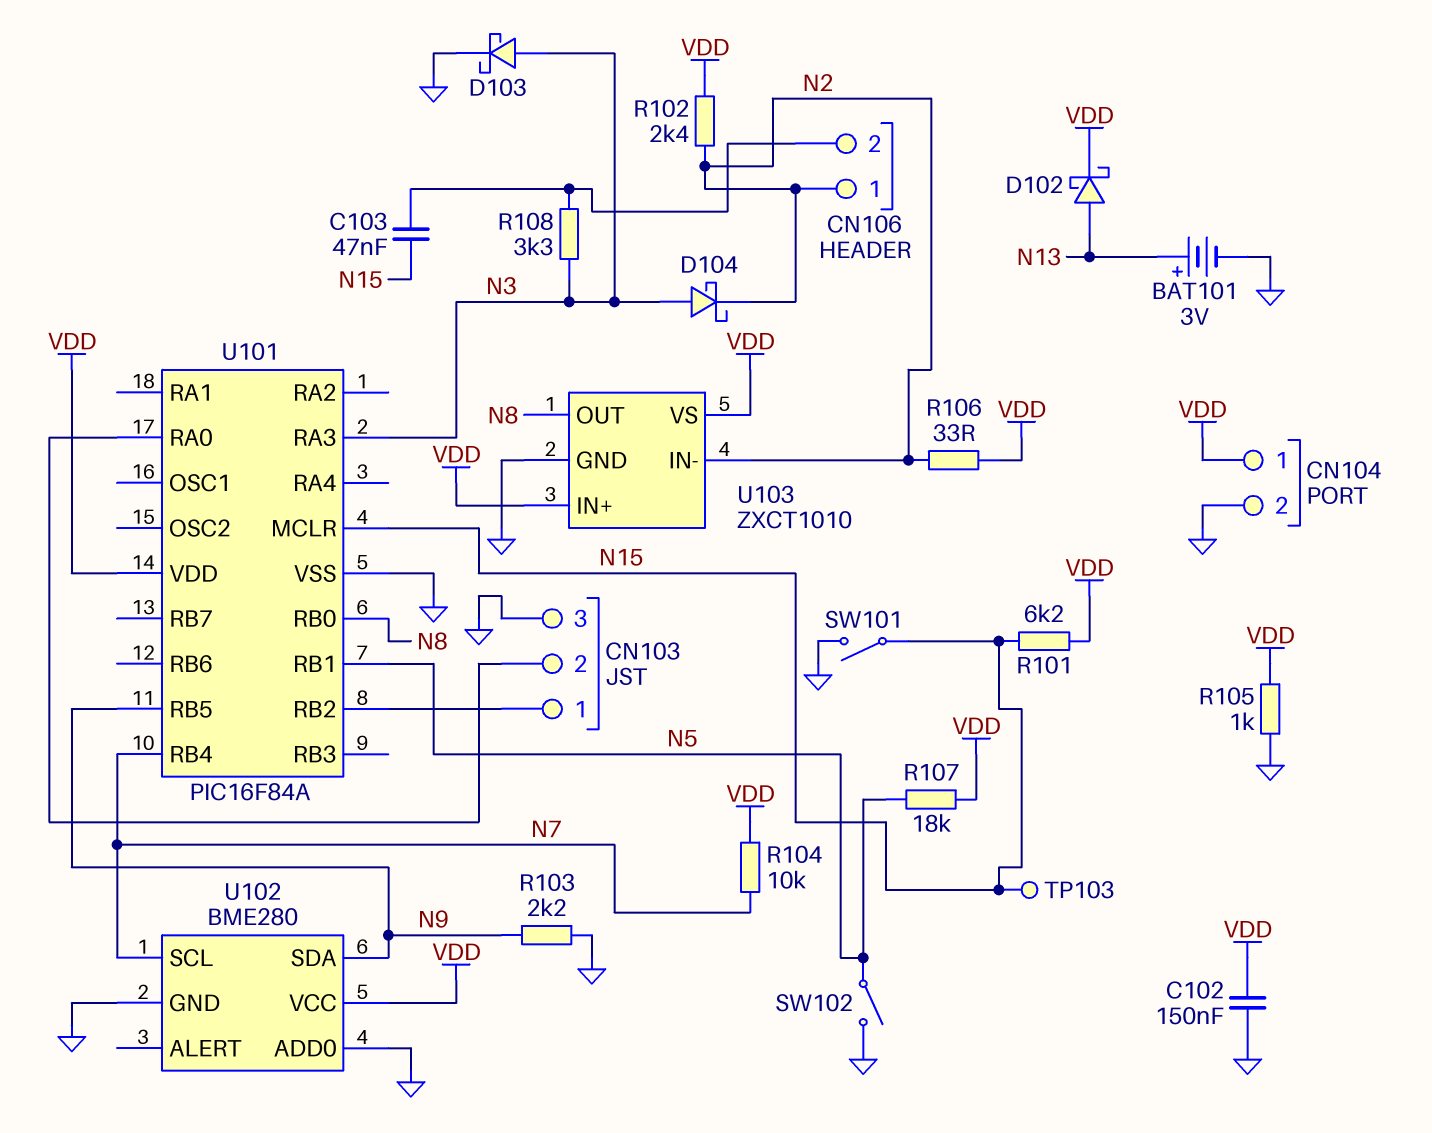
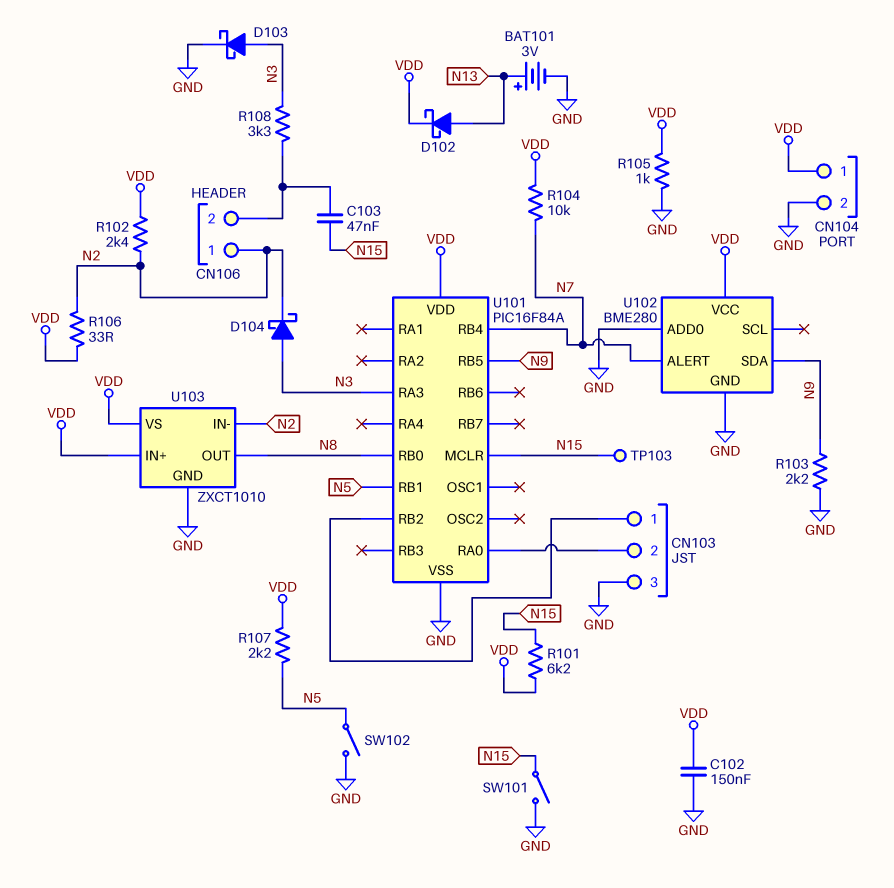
R107: 18k (N5, VDD) -> 2.2k (N5, VDD)
U102 pin ALERT: none -> N7
U102 pin SCL: N7 -> none

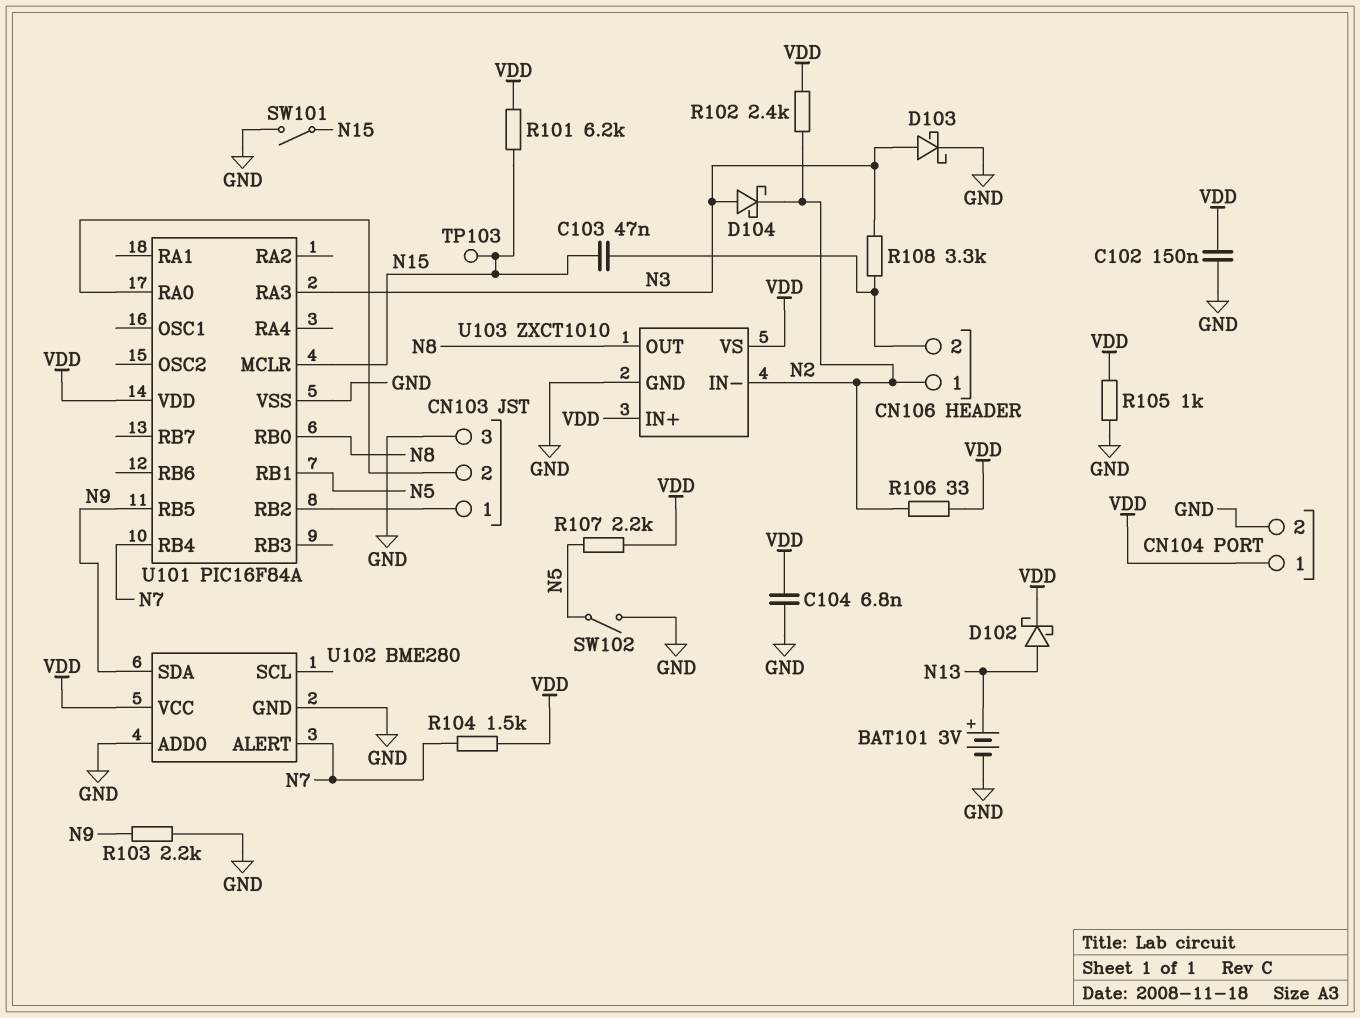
C104: none -> 6.8nF (GND, VDD)
R104: 10k (N7, VDD) -> 1.5k (N7, VDD)

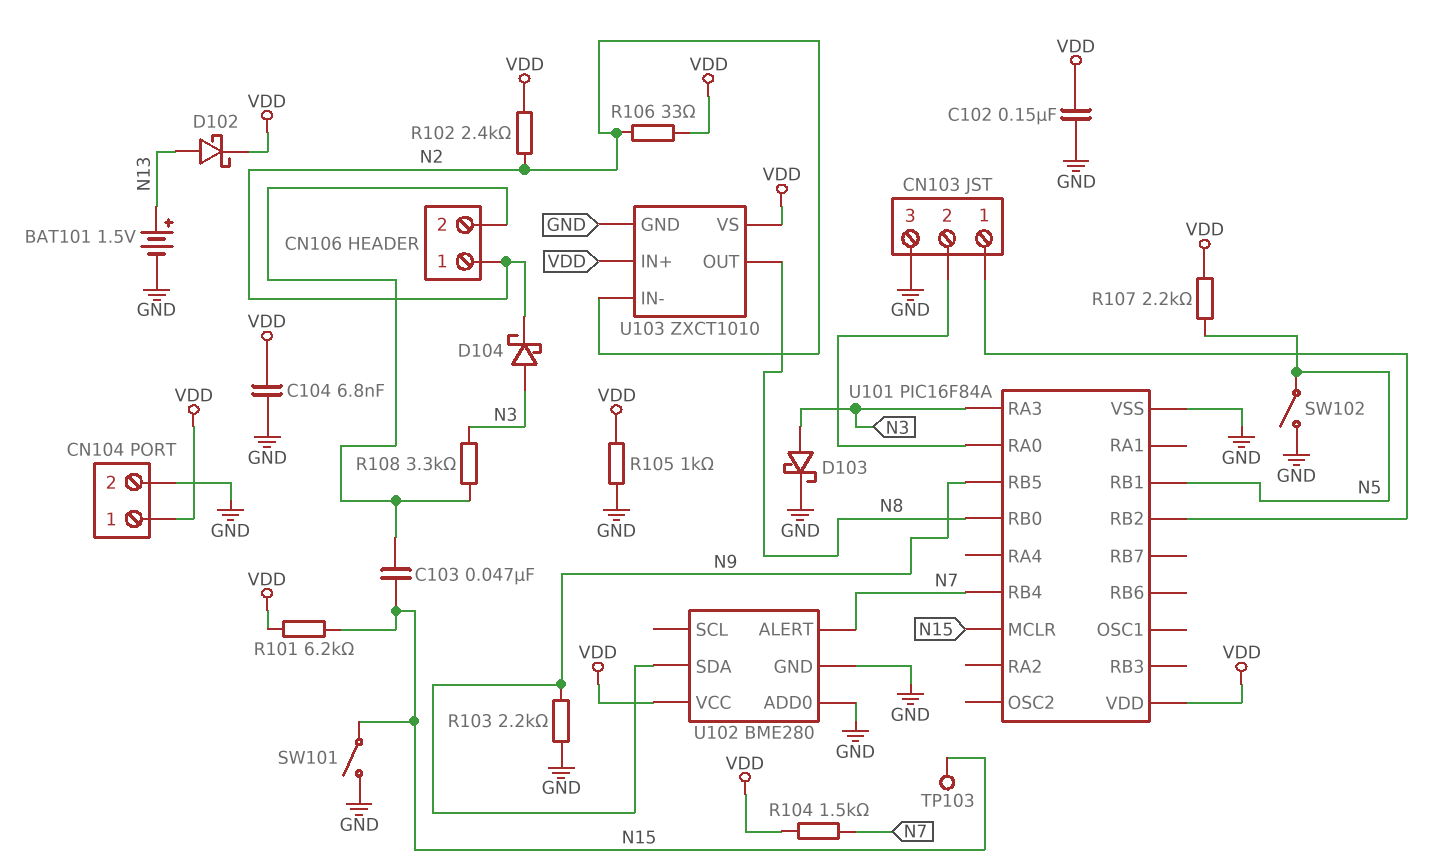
BAT101: 3V (plus N13, minus GND) -> 1.5V (plus N13, minus GND)

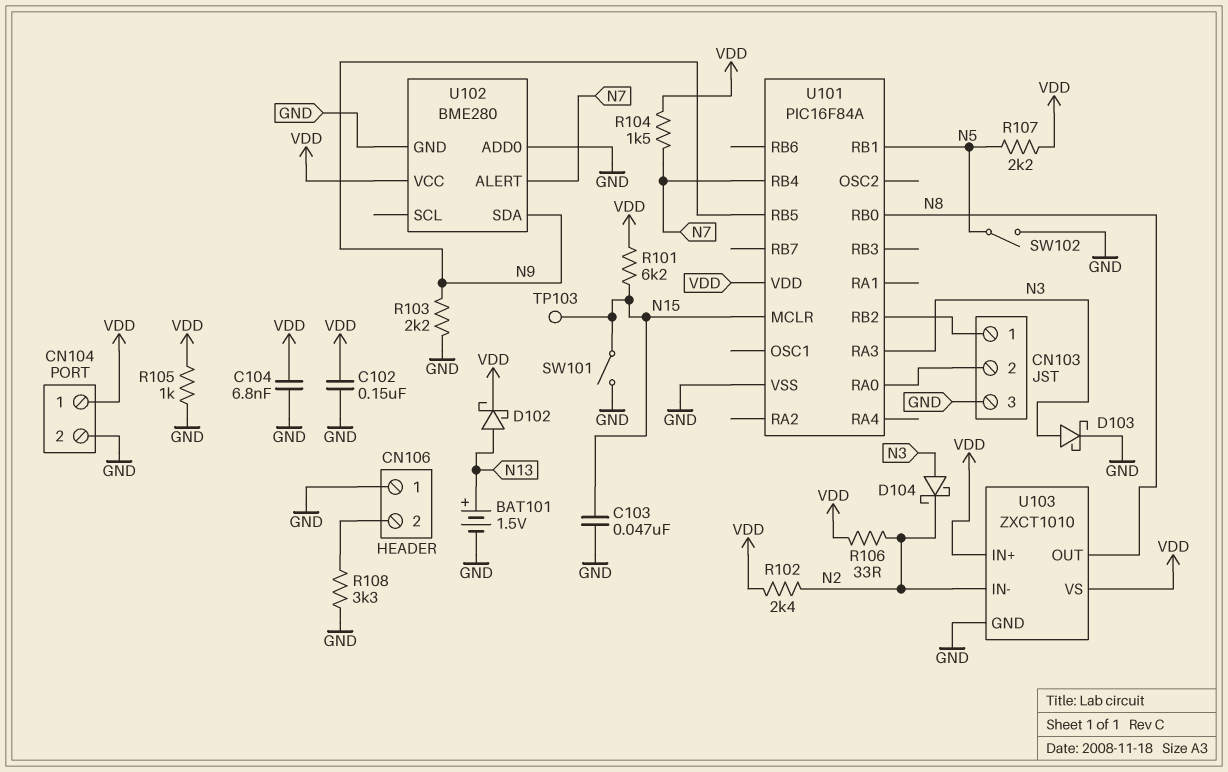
C103: 47nF (CN106/2, N15) -> 47nF (GND, N15)
CN106 pin 1: N2 -> GND
R108: 3.3k (CN106/2, N3) -> 3.3k (CN106/2, GND)

